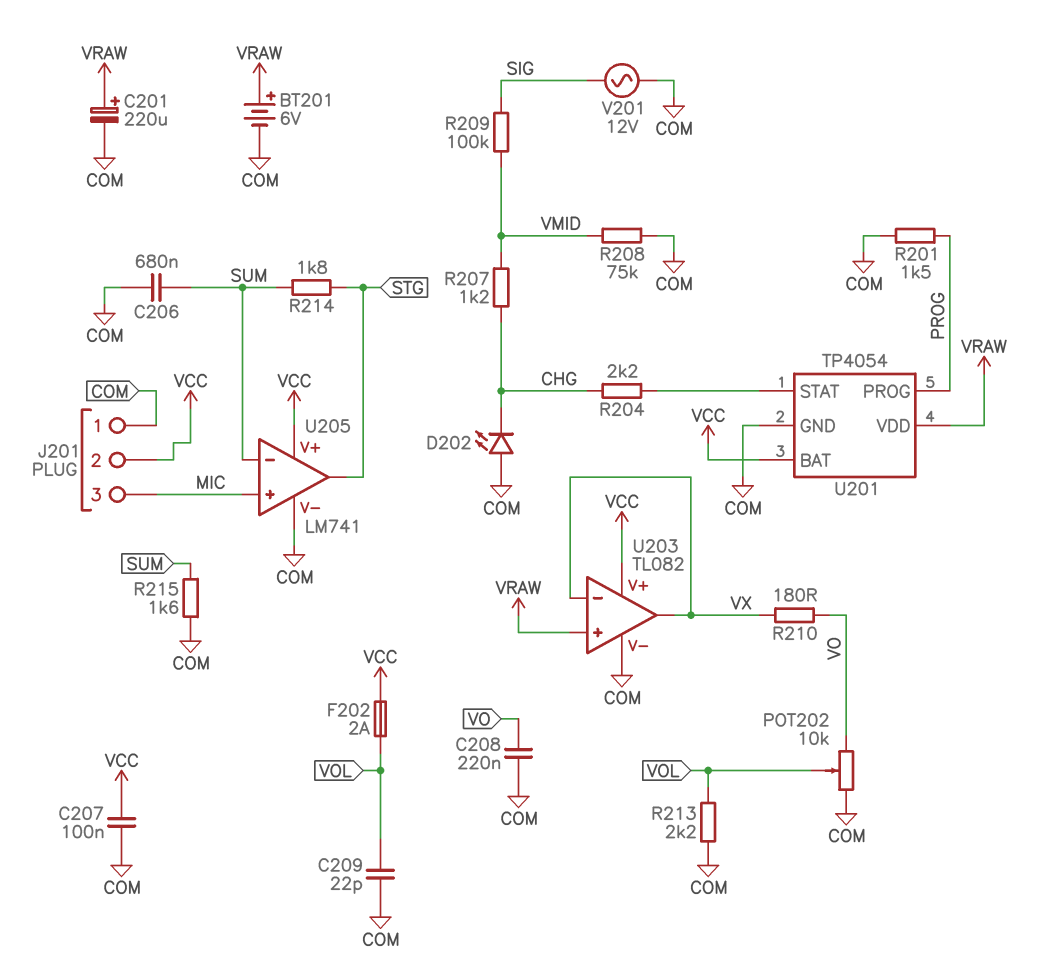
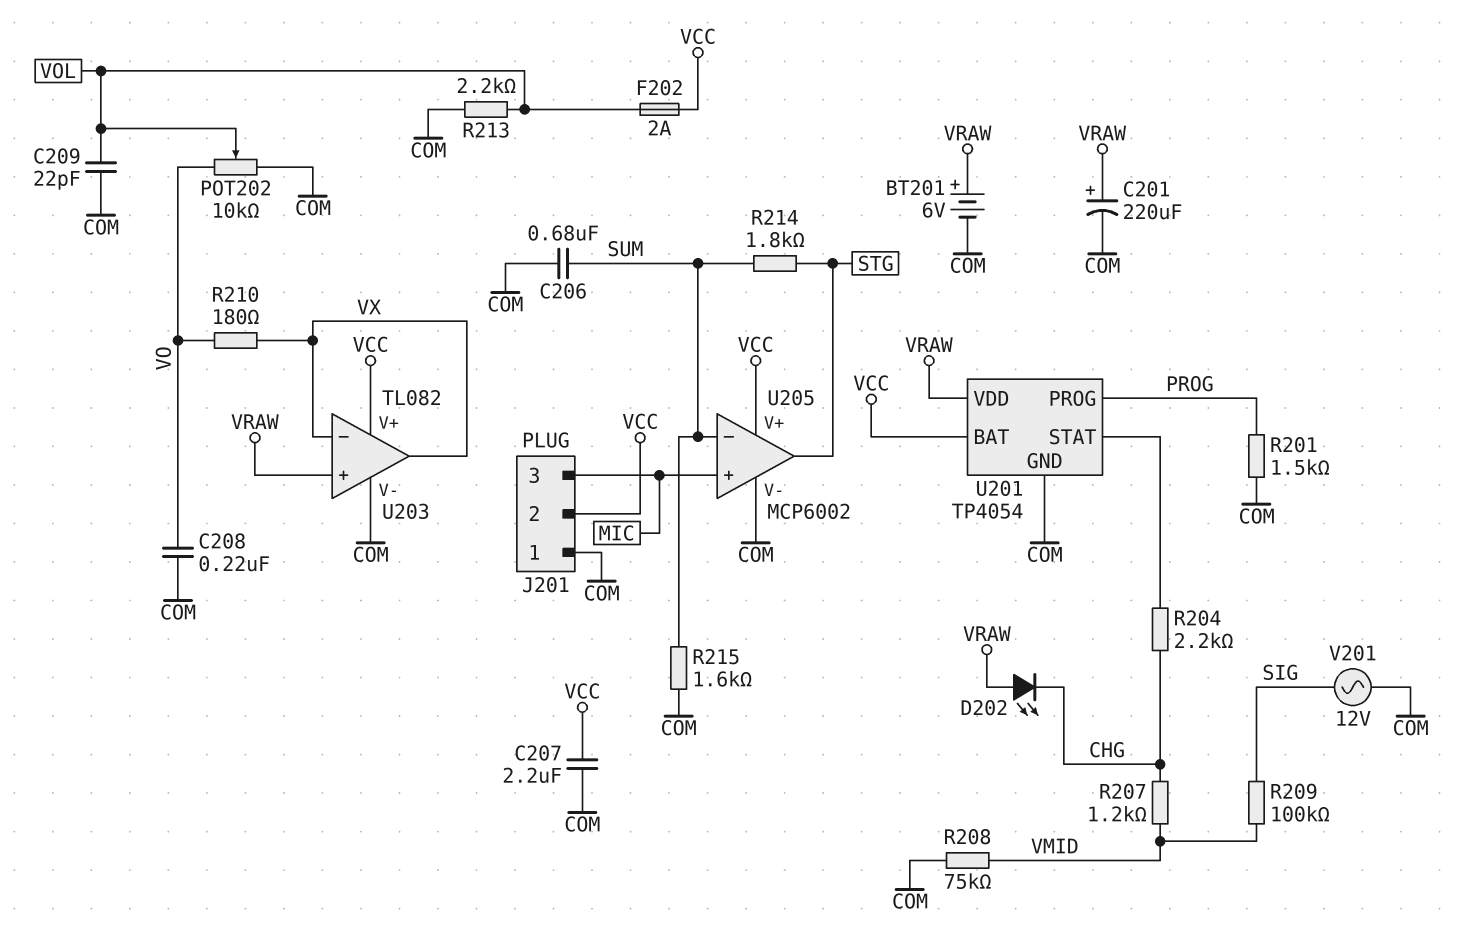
C207: 100nF (COM, VCC) -> 2.2uF (COM, VCC)
D202: LED (A COM, K CHG) -> LED (A VRAW, K CHG)
U205: LM741 -> MCP6002

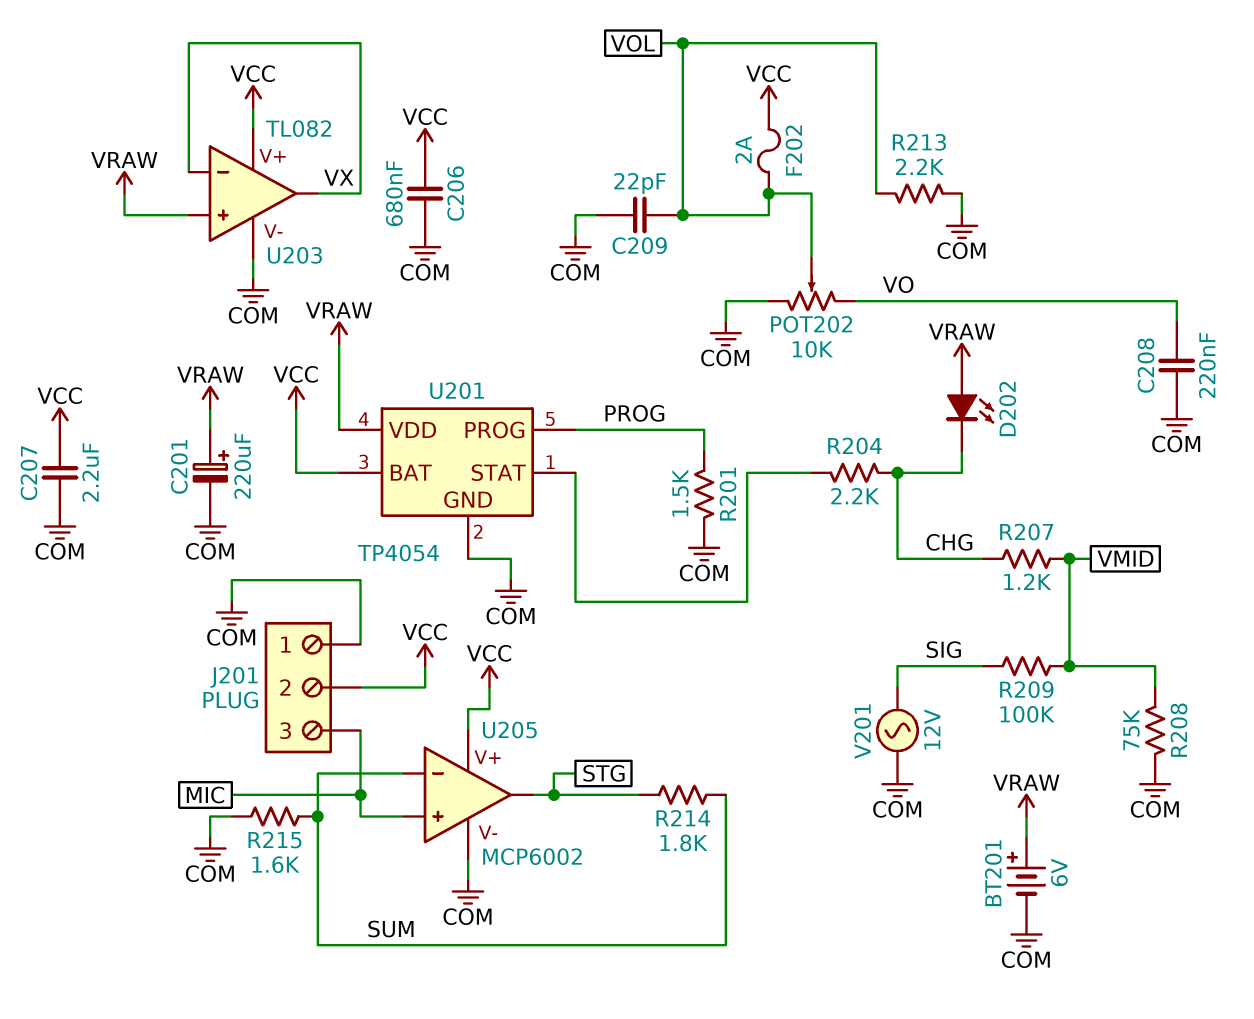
C206: 680nF (COM, SUM) -> 680nF (COM, VCC)
R210: 180 (VO, VX) -> none

